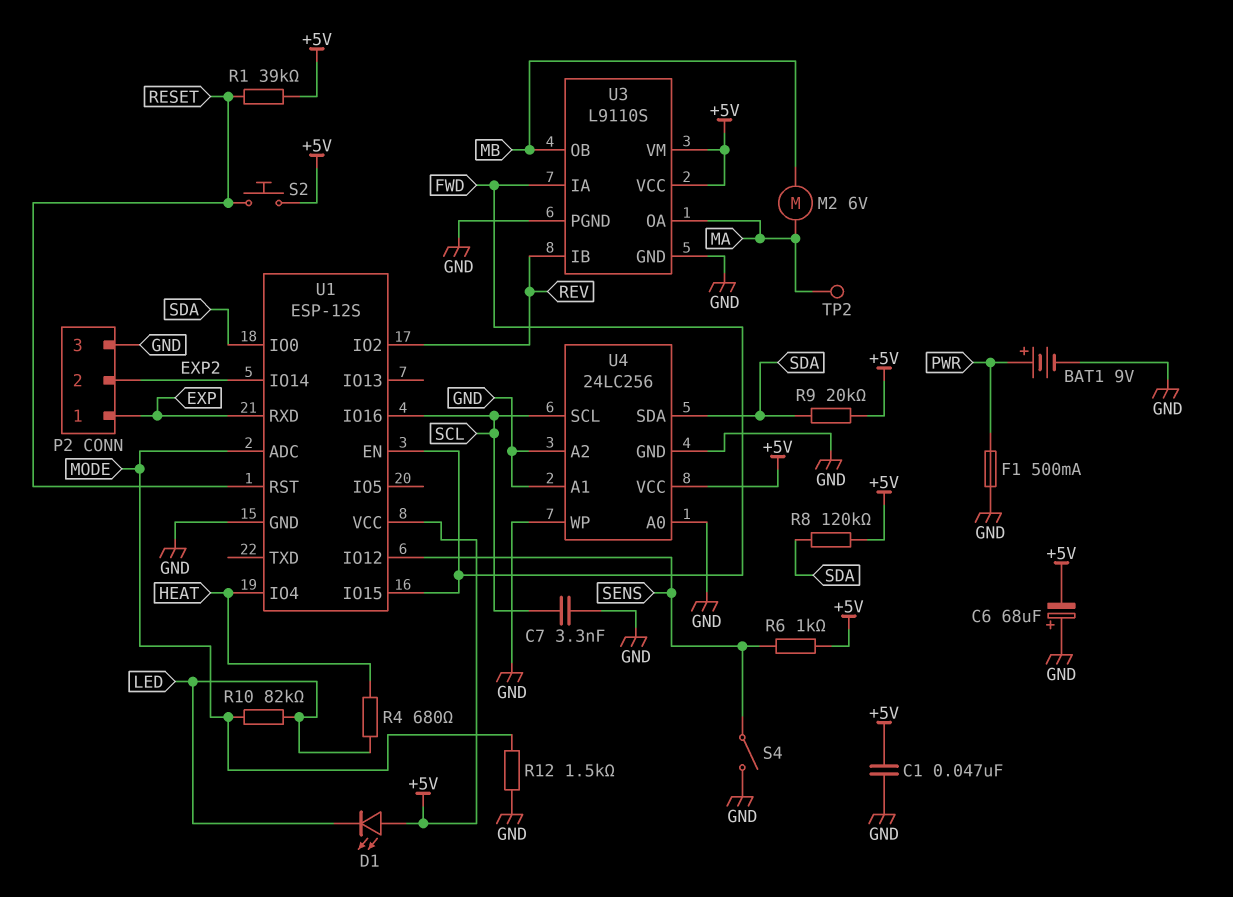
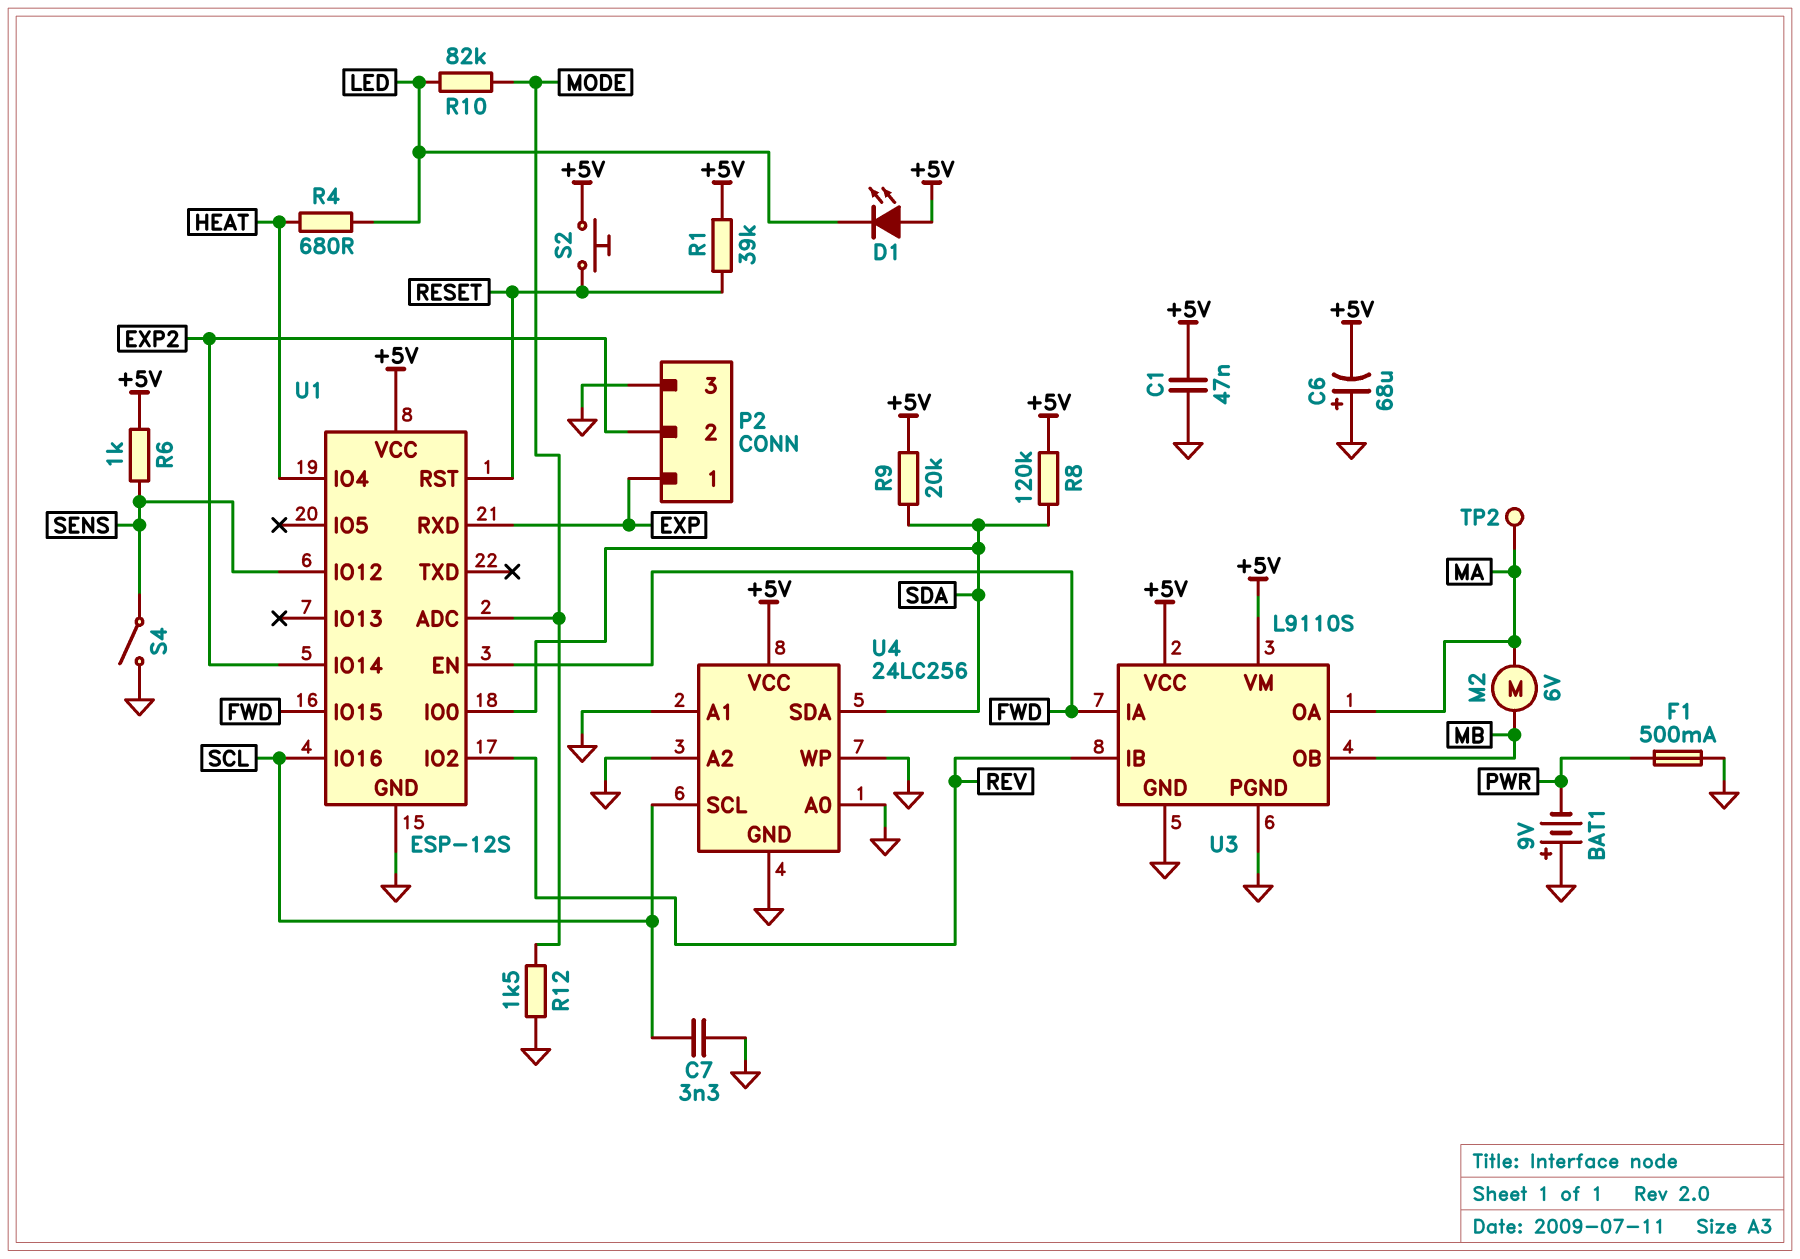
BAT1: 9V (plus PWR, minus GND) -> 9V (plus GND, minus PWR)

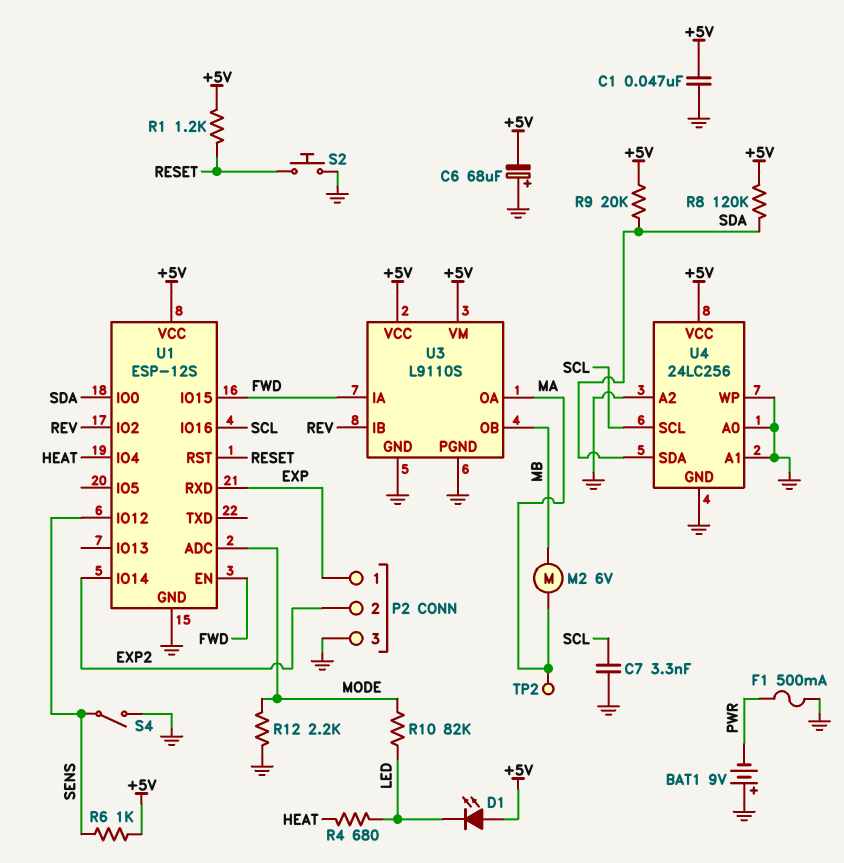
R1: 39k (+5V, RESET) -> 1.2k (+5V, RESET)
R12: 1.5k (GND, MODE) -> 2.2k (GND, MODE)
S2: button (+5V, RESET) -> button (GND, RESET)

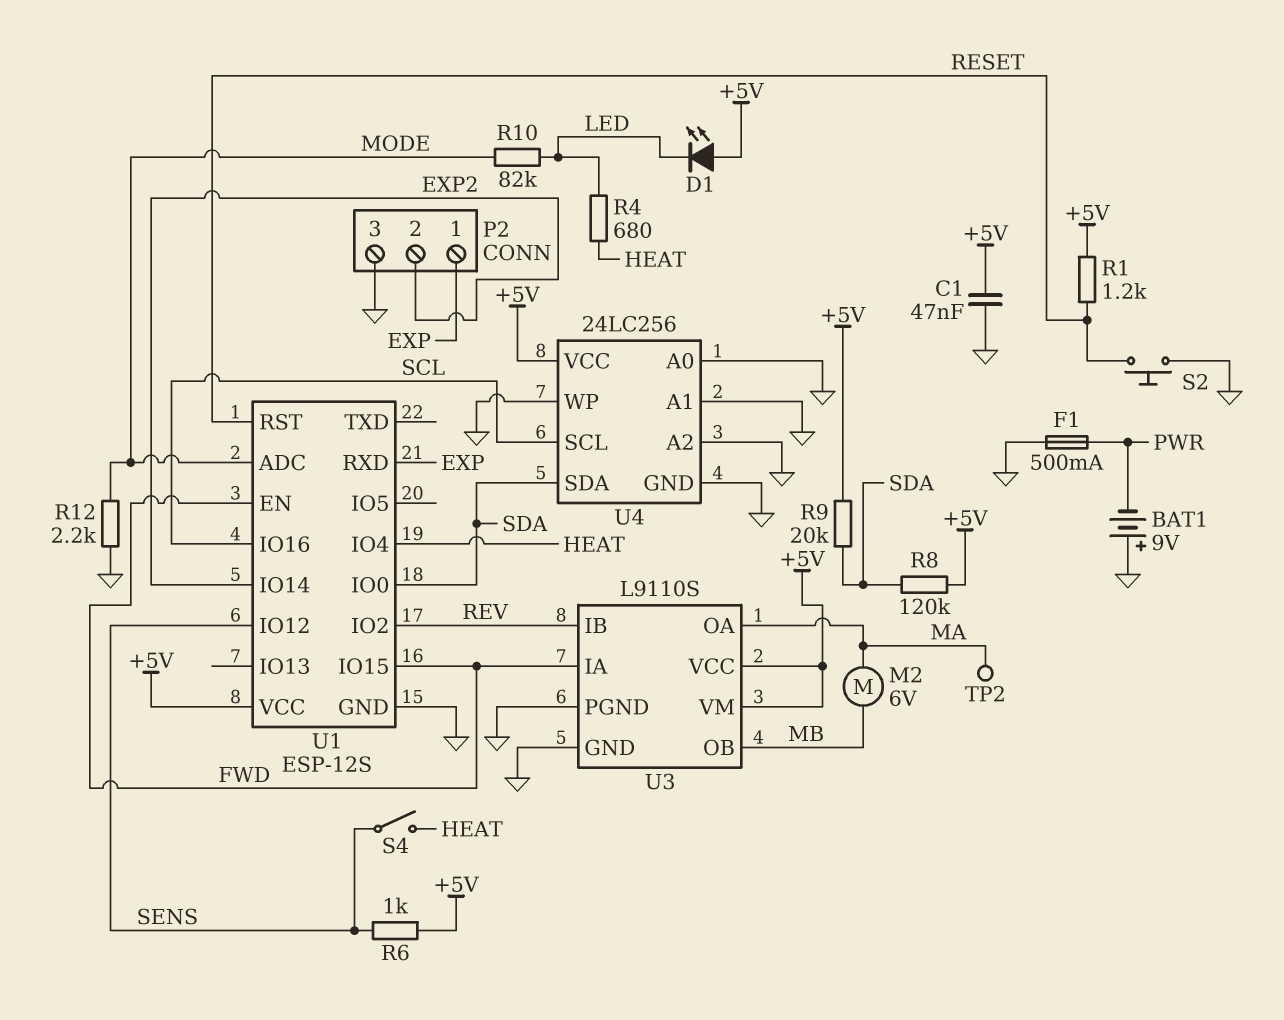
C6: 68uF (plus GND, minus +5V) -> none
C7: 3.3nF (GND, SCL) -> none
S4: switch (GND, SENS) -> switch (HEAT, SENS)

